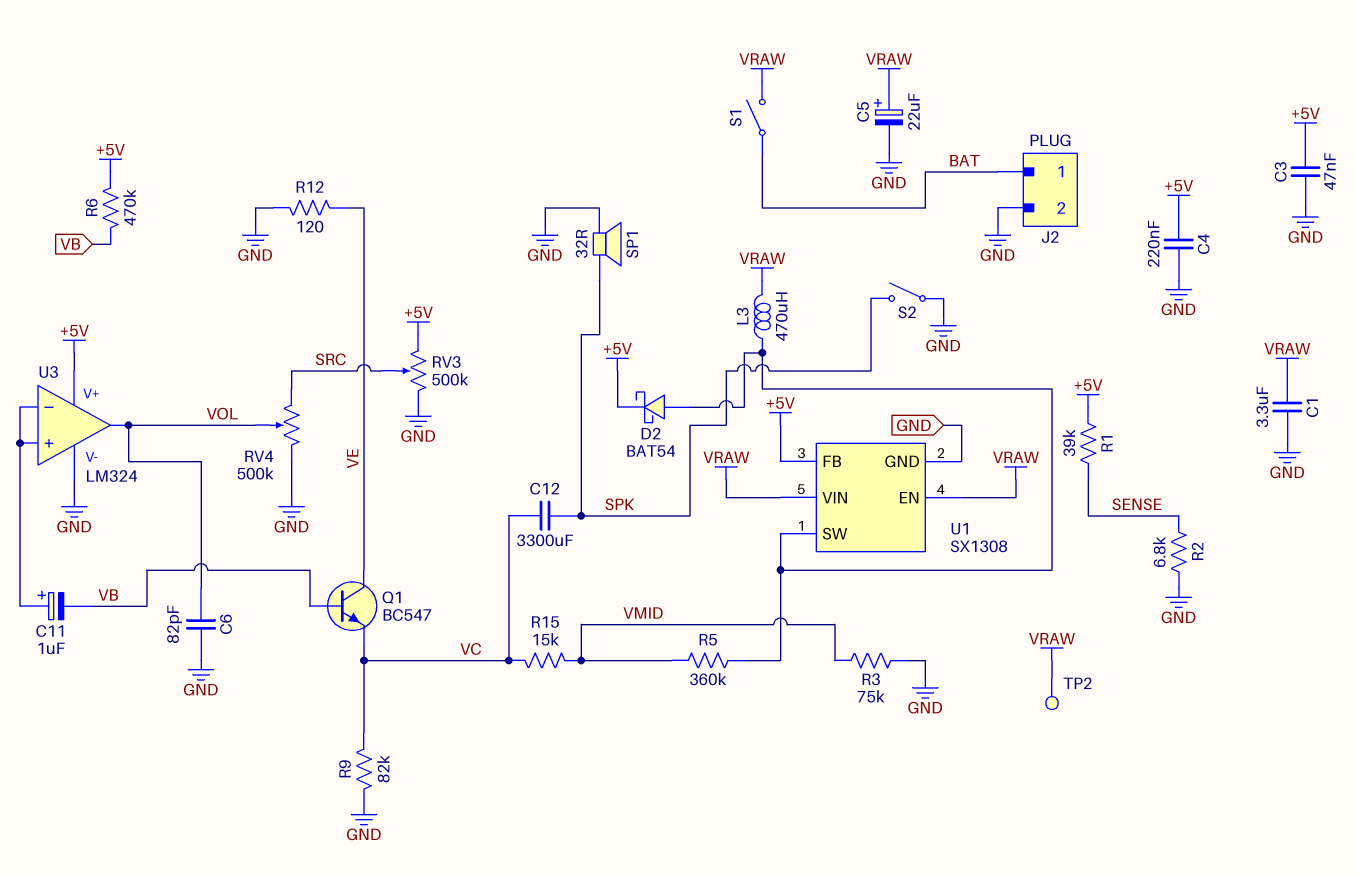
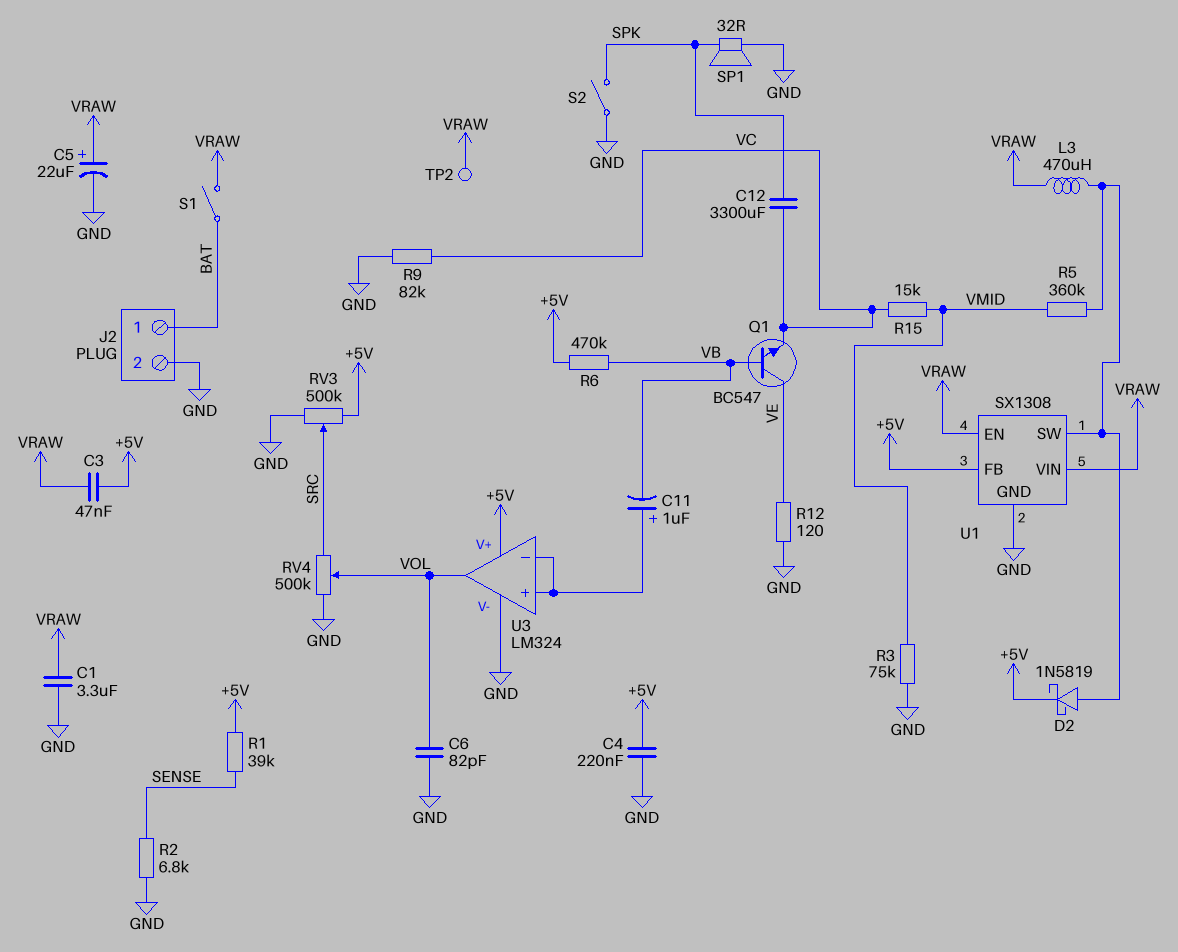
C3: 47nF (+5V, GND) -> 47nF (+5V, VRAW)
D2: schottky BAT54 (A U1/SW, K +5V) -> schottky 1N5819 (A U1/SW, K +5V)

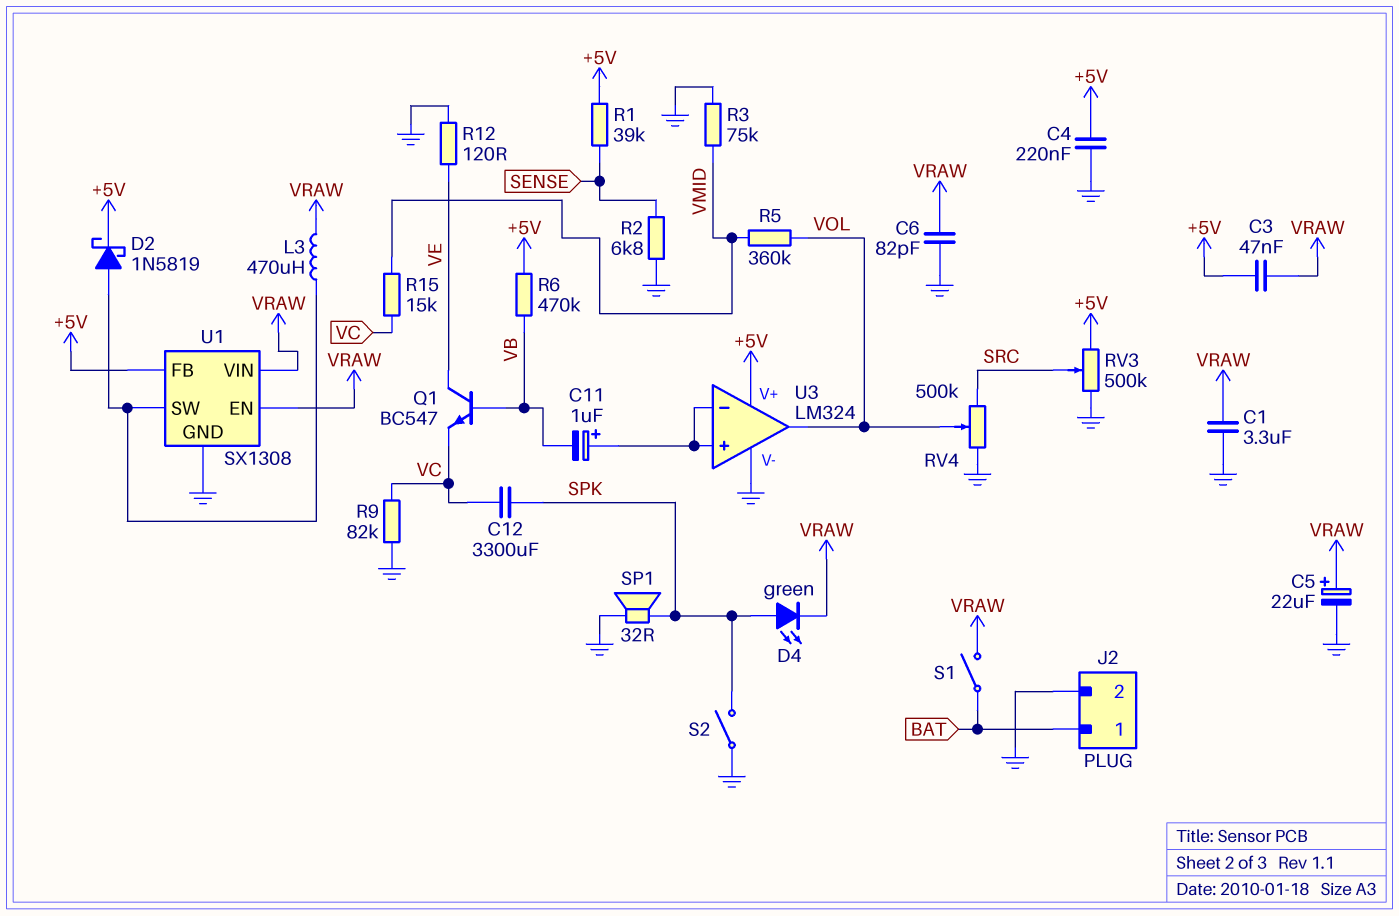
C6: 82pF (GND, VOL) -> 82pF (GND, VRAW)
D4: none -> LED green (A SPK, K VRAW)
R5: 360k (U1/SW, VMID) -> 360k (VMID, VOL)
TP2: test point (VRAW) -> none

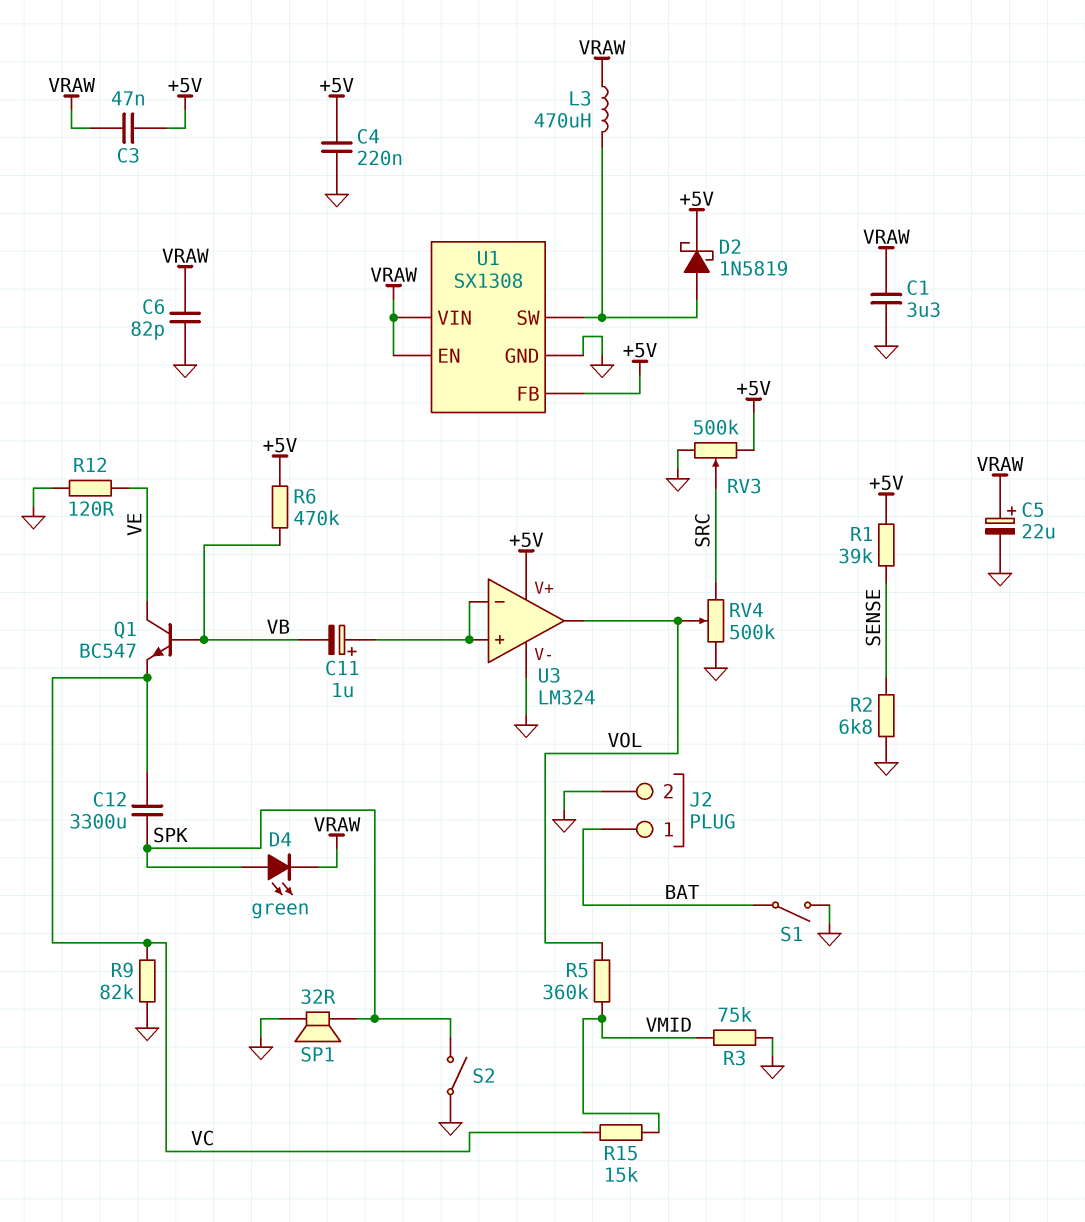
S1: switch (BAT, VRAW) -> switch (BAT, GND)

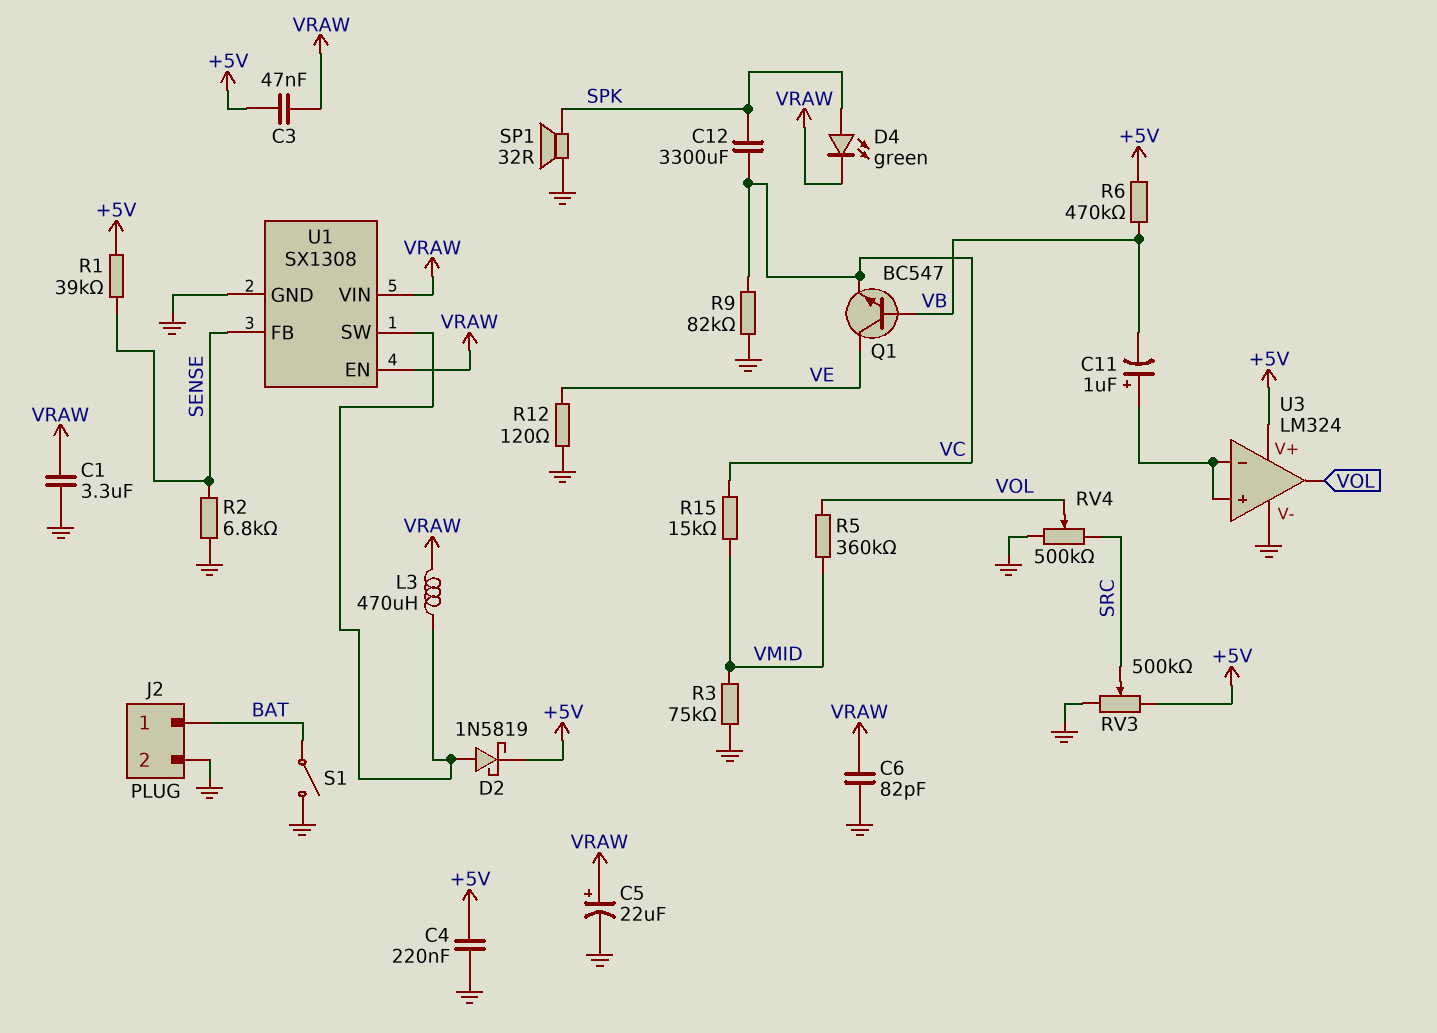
S2: switch (GND, SPK) -> none
U1 pin FB: +5V -> SENSE

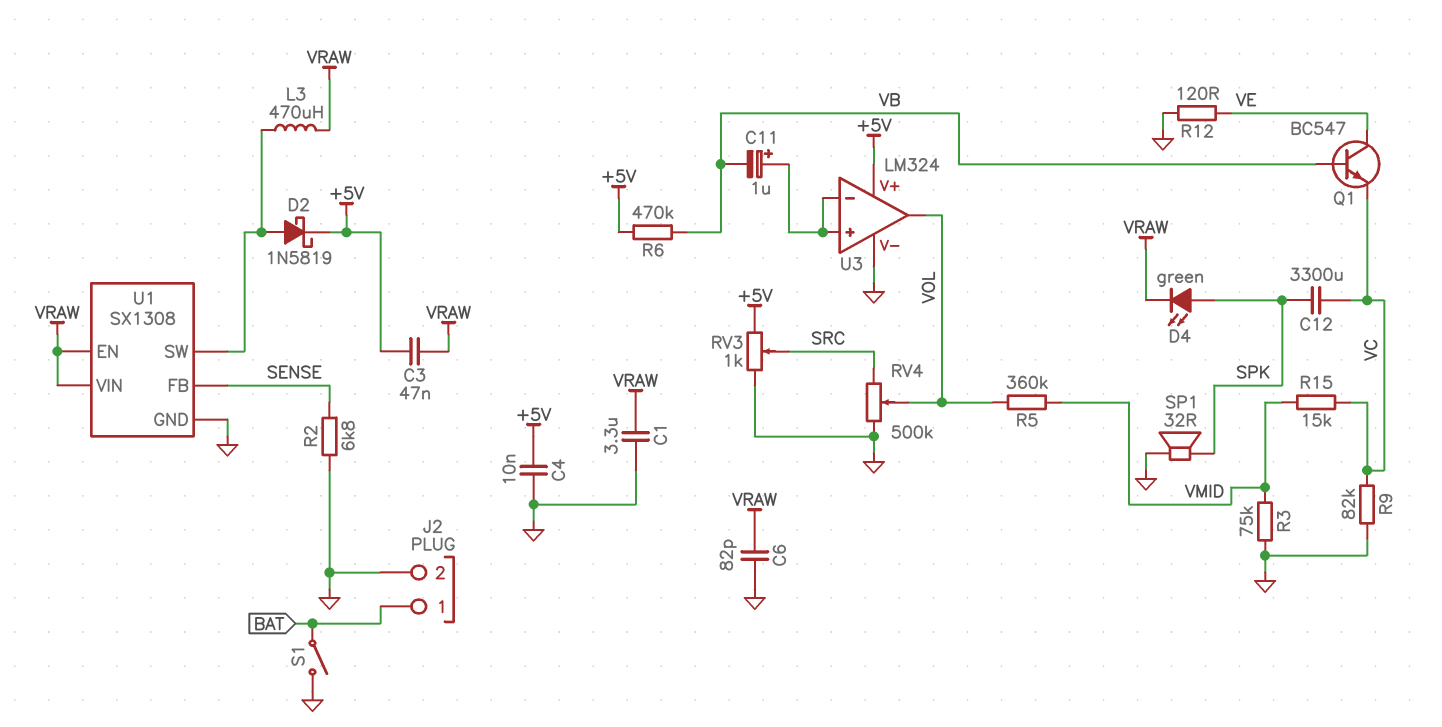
C4: 220nF (+5V, GND) -> 10nF (+5V, GND)
C5: 22uF (plus VRAW, minus GND) -> none
R1: 39k (+5V, SENSE) -> none
RV3: 500k (+5V, GND, wiper SRC) -> 1k (+5V, GND, wiper SRC)

